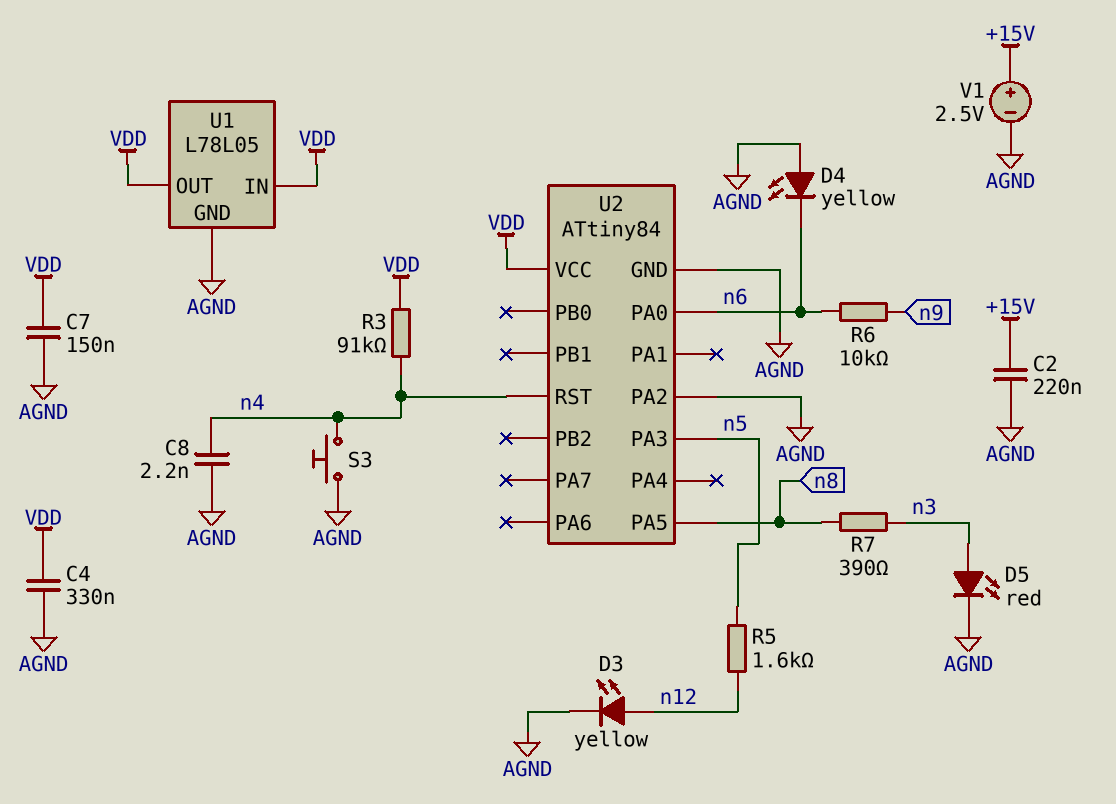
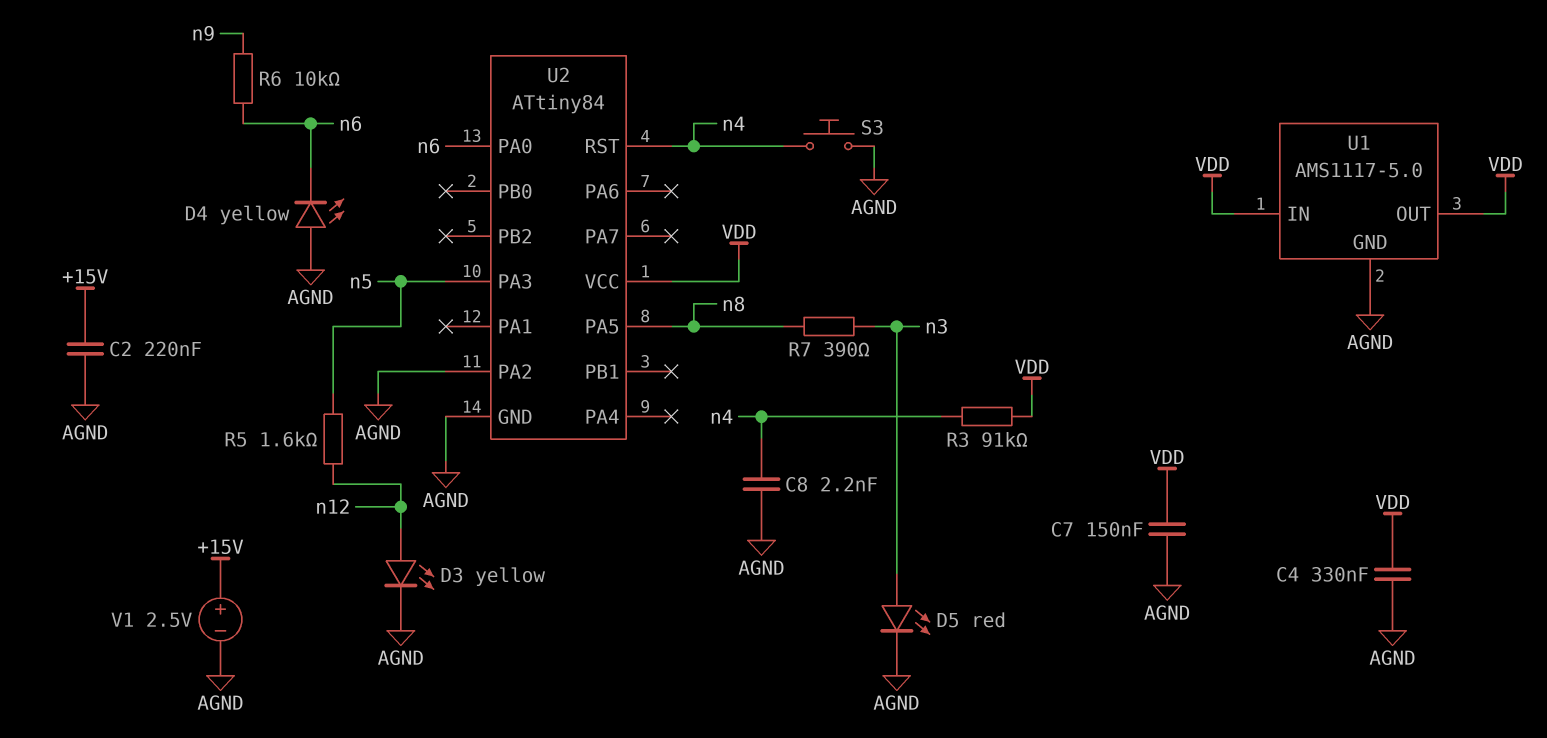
U1: L78L05 -> AMS1117-5.0

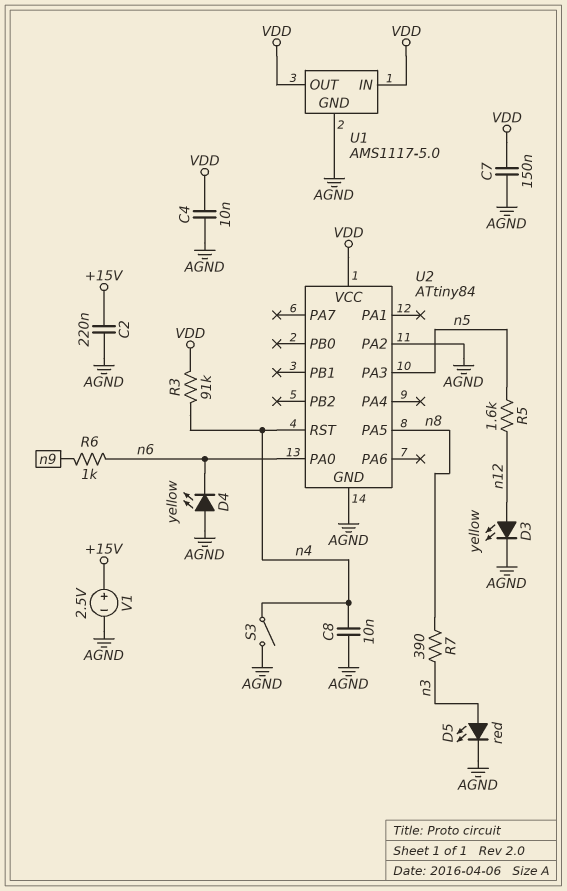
C4: 330nF (AGND, VDD) -> 10nF (AGND, VDD)
C8: 2.2nF (AGND, n4) -> 10nF (AGND, n4)
R6: 10k (n6, n9) -> 1k (n6, n9)
S3: button (AGND, n4) -> switch (AGND, n4)

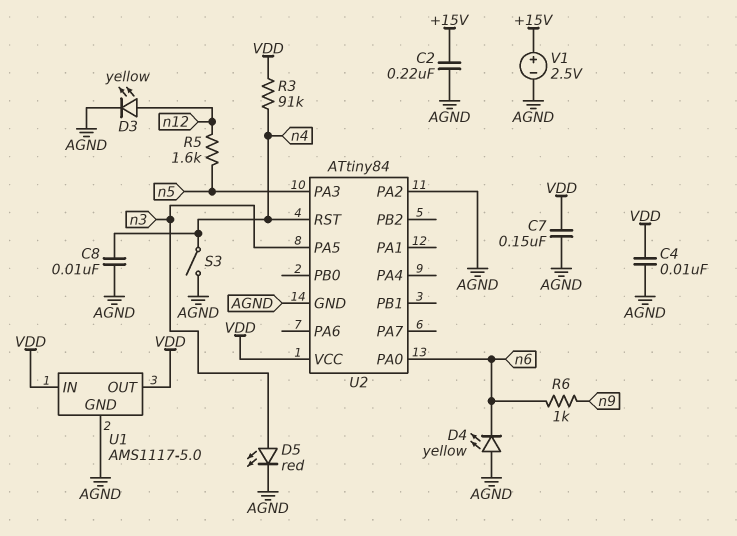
R7: 390 (n3, n8) -> none
U2 pin PA5: n8 -> n3

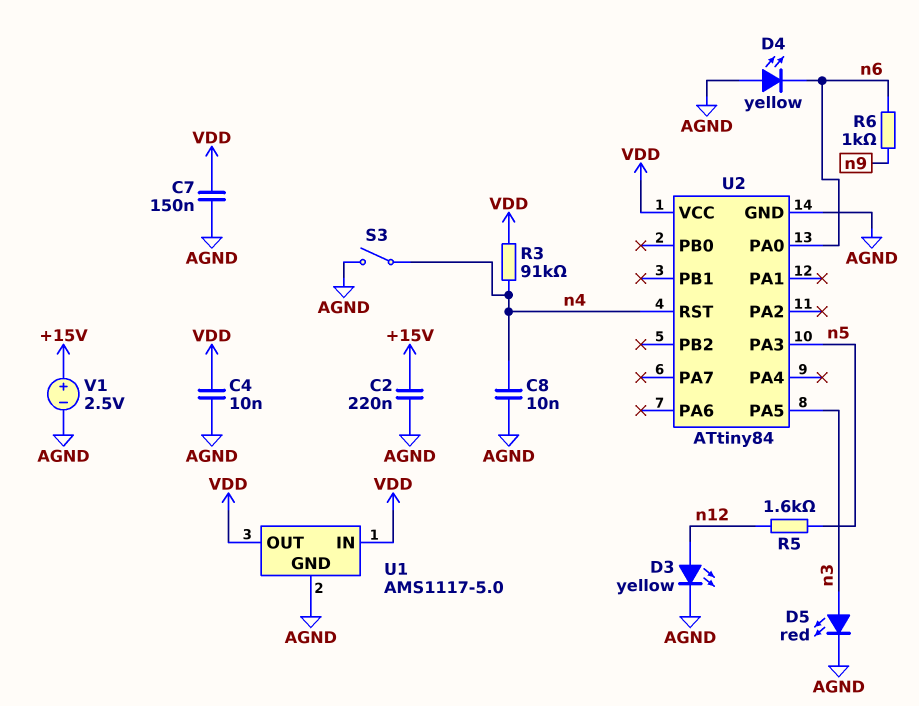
U2 pin PA2: AGND -> none

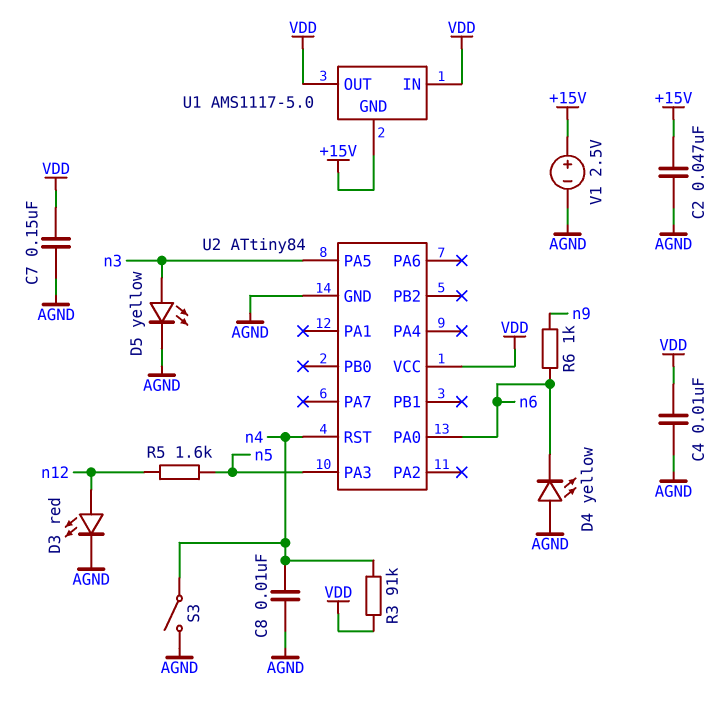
C2: 220nF (+15V, AGND) -> 47nF (+15V, AGND)
D3: LED yellow (A n12, K AGND) -> LED red (A n12, K AGND)
D5: LED red (A n3, K AGND) -> LED yellow (A n3, K AGND)
U1 pin GND: AGND -> +15V

